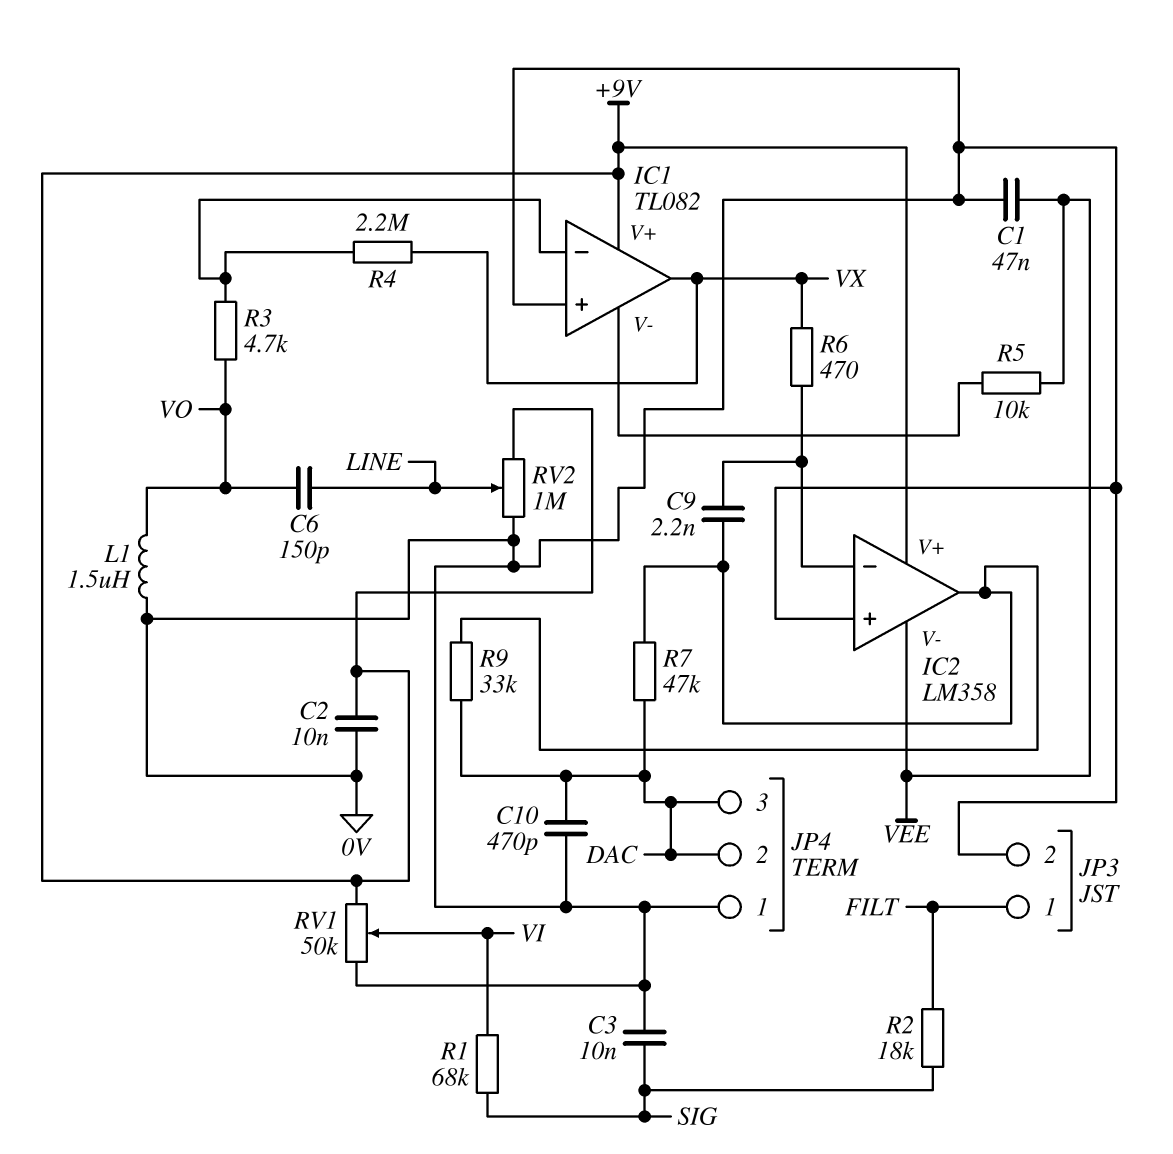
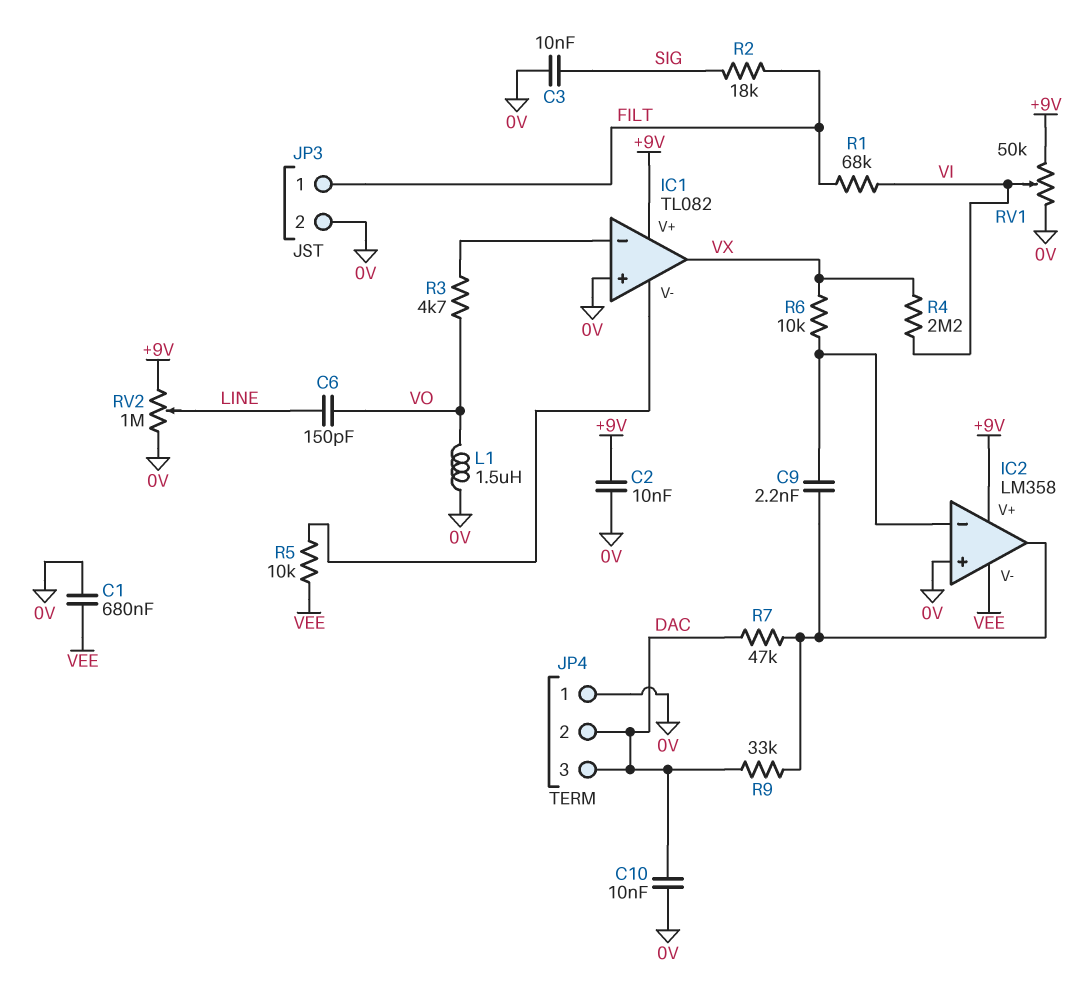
C1: 47nF (0V, VEE) -> 680nF (0V, VEE)
C10: 470pF (0V, DAC) -> 10nF (0V, DAC)
R1: 68k (SIG, VI) -> 68k (FILT, VI)
R4: 2.2M (IC1/in-, VX) -> 2.2M (VI, VX)
R6: 470 (IC2/in-, VX) -> 10k (IC2/in-, VX)

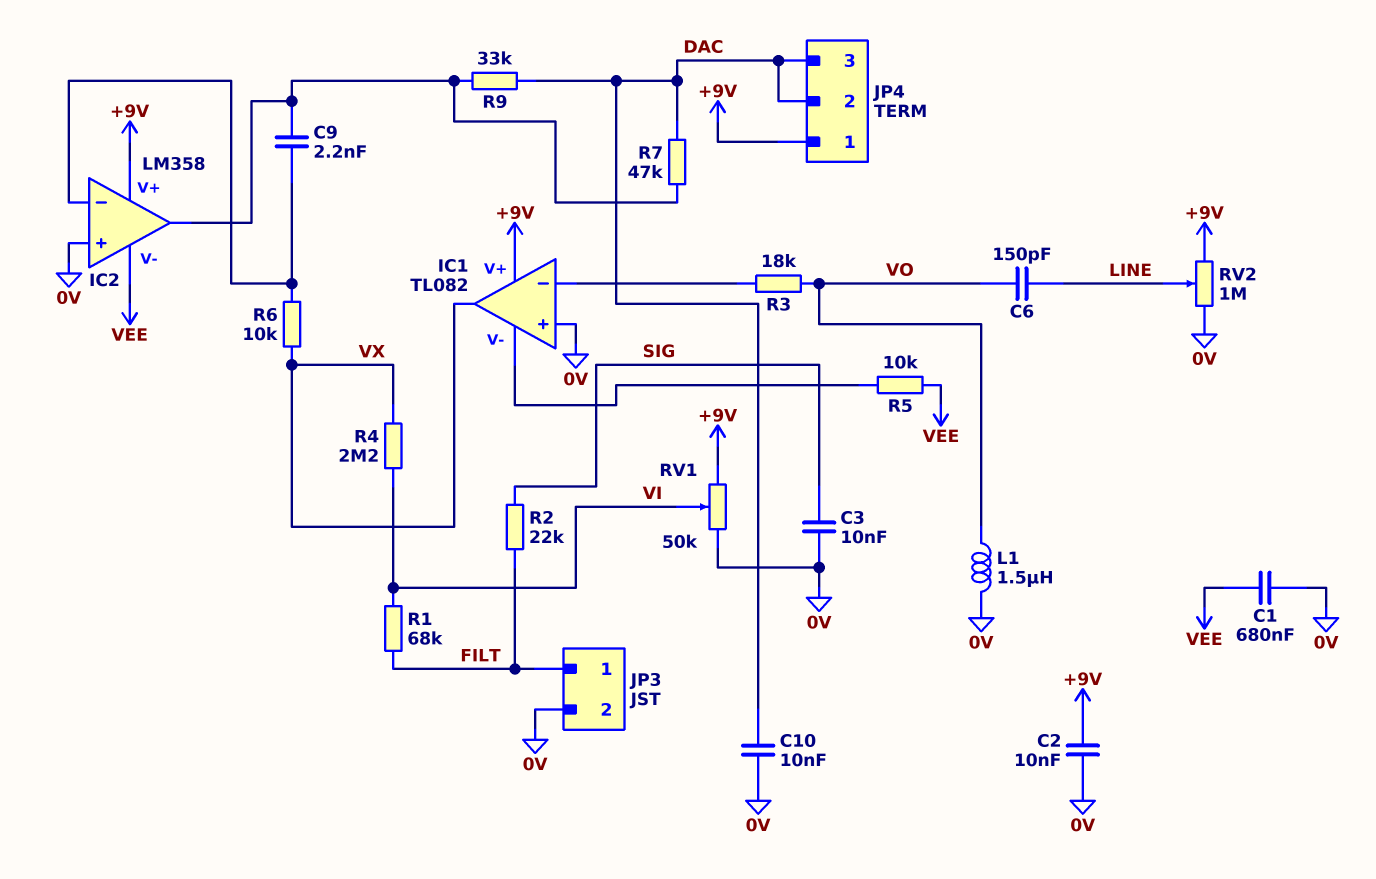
JP4 pin 1: 0V -> +9V
R2: 18k (FILT, SIG) -> 22k (FILT, SIG)
R3: 4.7k (IC1/in-, VO) -> 18k (IC1/in-, VO)

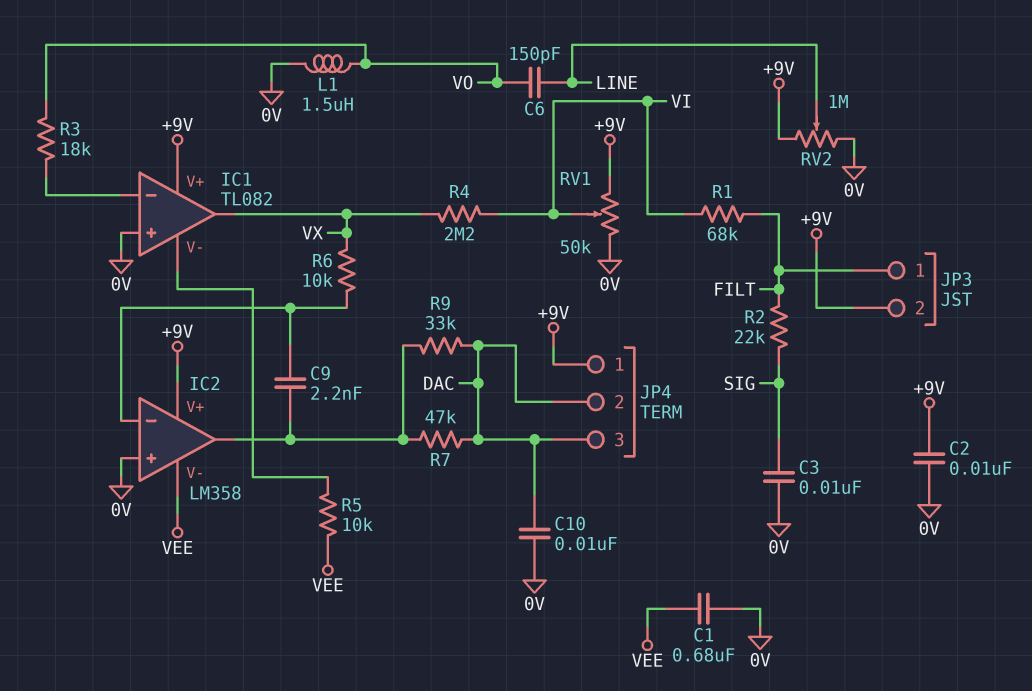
JP3 pin 2: 0V -> +9V

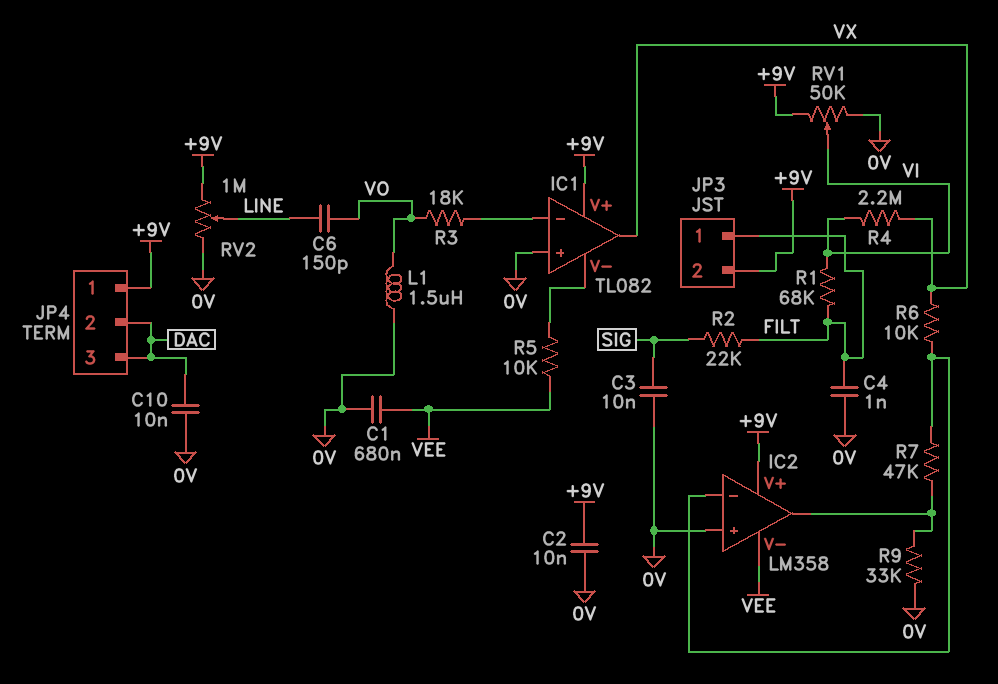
C4: none -> 1nF (0V, FILT)
C9: 2.2nF (IC2/in-, IC2/out) -> none
R7: 47k (DAC, IC2/out) -> 47k (IC2/in-, IC2/out)
R9: 33k (DAC, IC2/out) -> 33k (0V, IC2/out)

